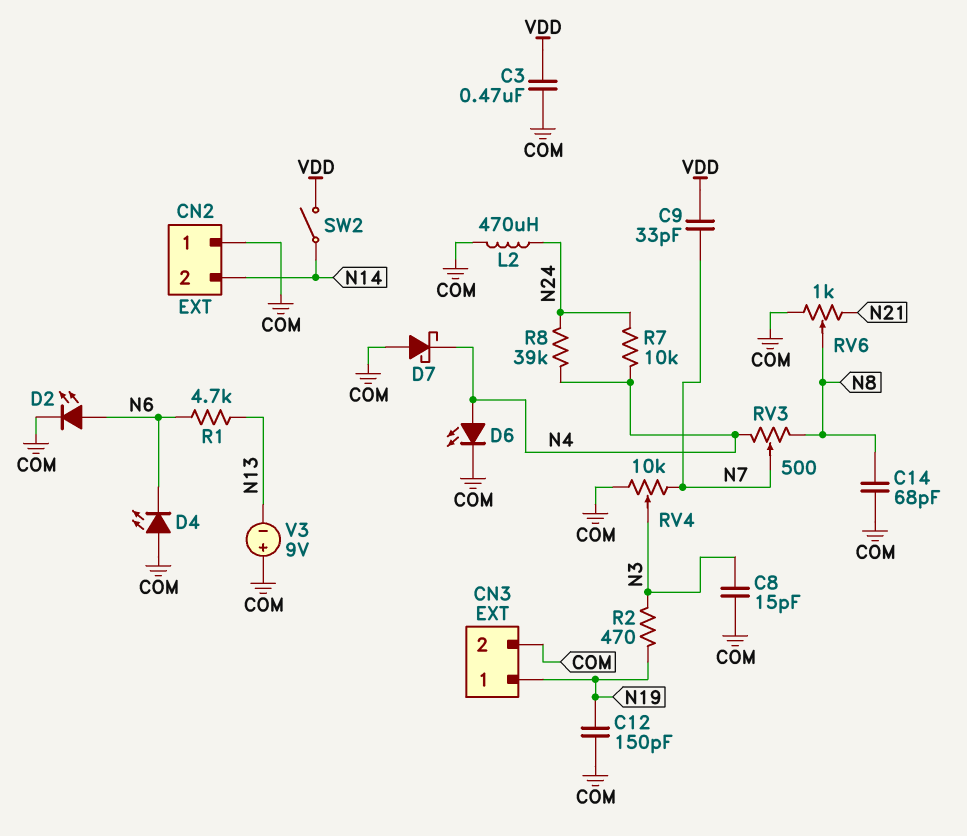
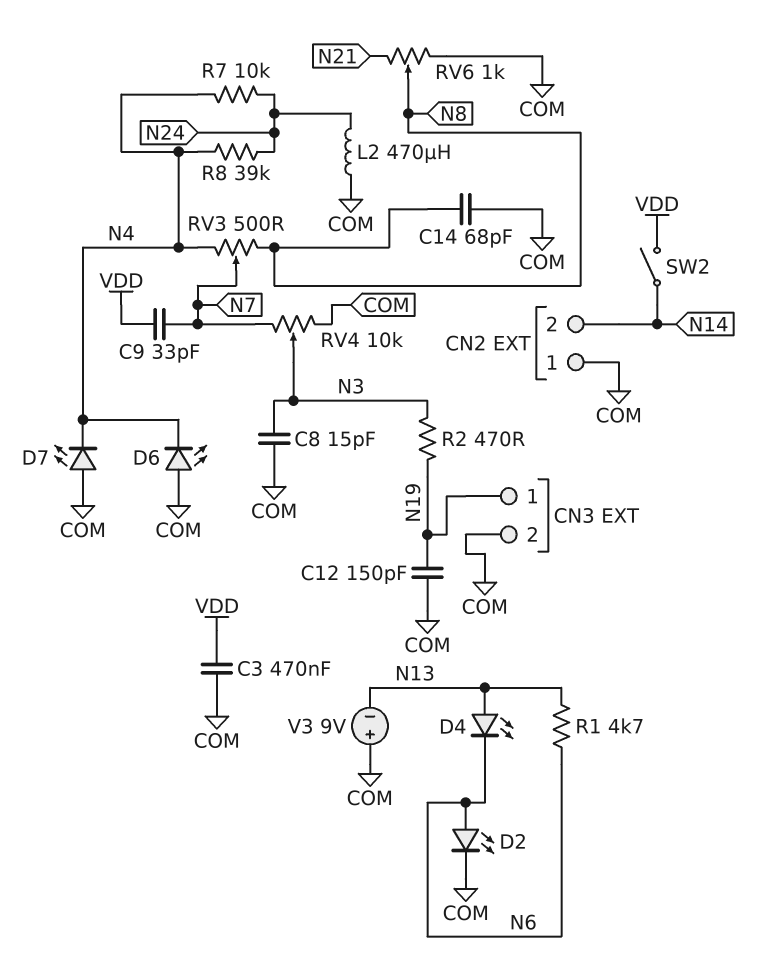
D4: LED (A COM, K N6) -> LED (A N13, K N6)
D6: LED (A N4, K COM) -> LED (A COM, K N4)
D7: schottky (A COM, K N4) -> LED (A COM, K N4)

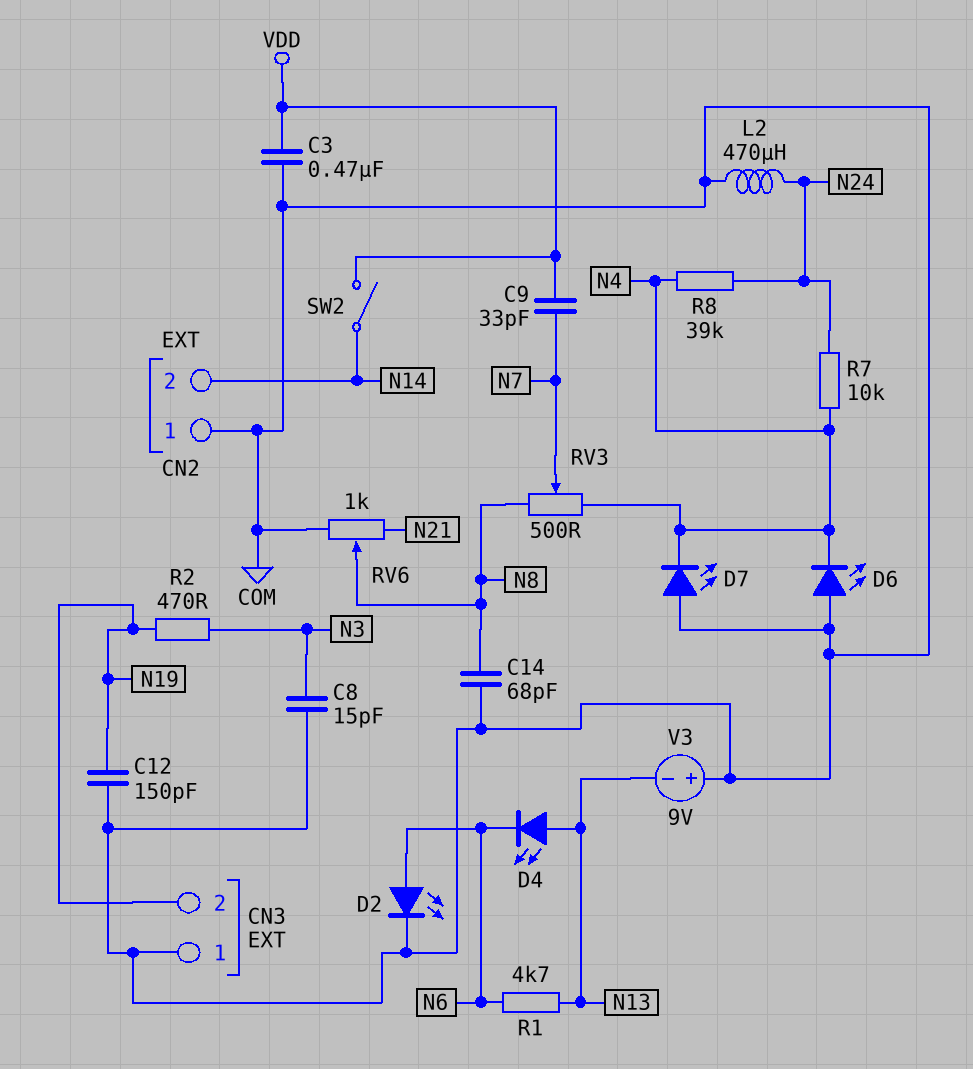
CN3 pin 1: N19 -> COM
CN3 pin 2: COM -> N19
RV4: 10k (COM, N7, wiper N3) -> none

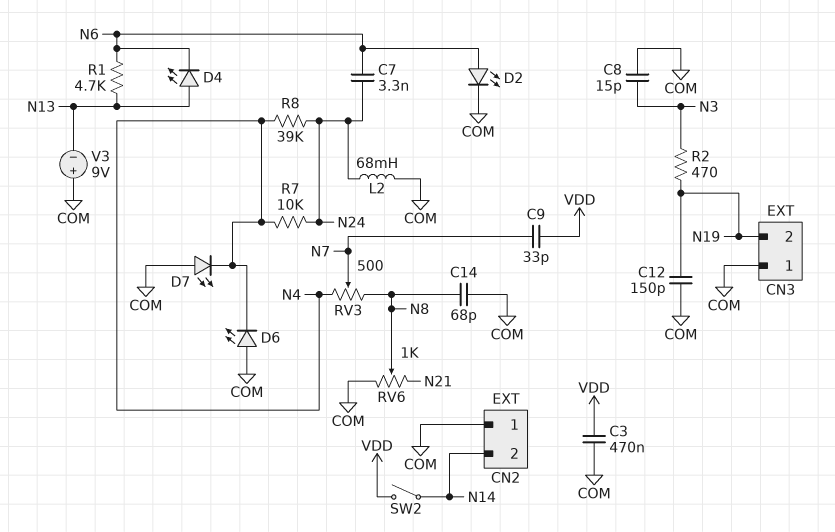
C7: none -> 3.3nF (N6, N24)
L2: 470uH (COM, N24) -> 68mH (COM, N24)

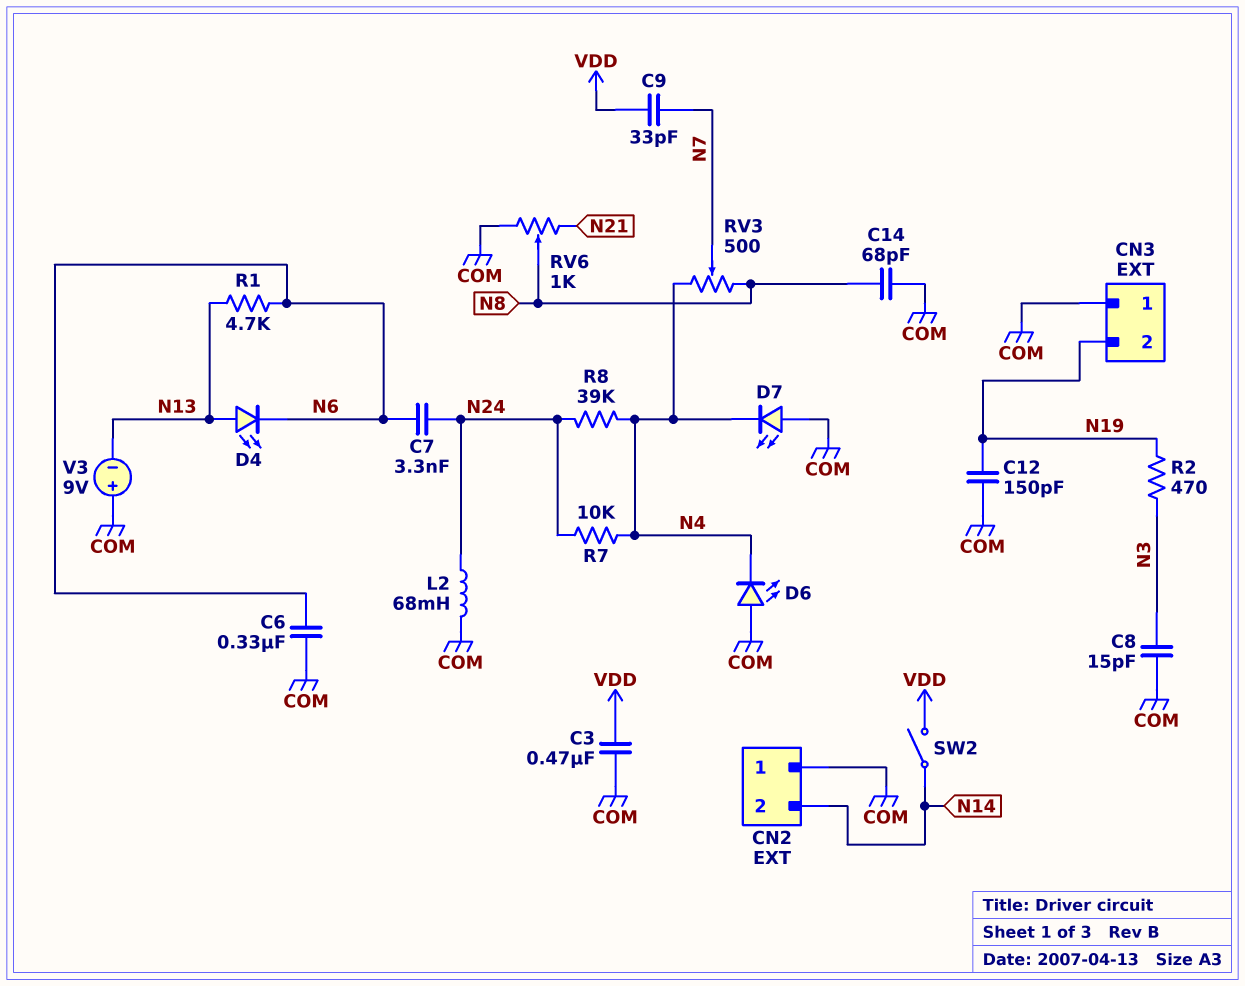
C6: none -> 330nF (COM, N6)
D2: LED (A N6, K COM) -> none

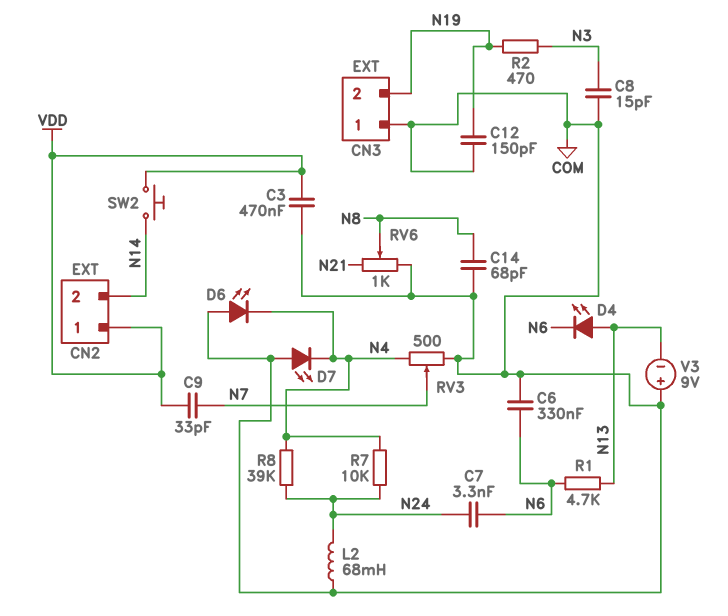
CN2 pin 1: COM -> VDD
RV3: 500 (N4, N8, wiper N7) -> 500 (COM, N4, wiper N7)
SW2: switch (N14, VDD) -> button (N14, VDD)

